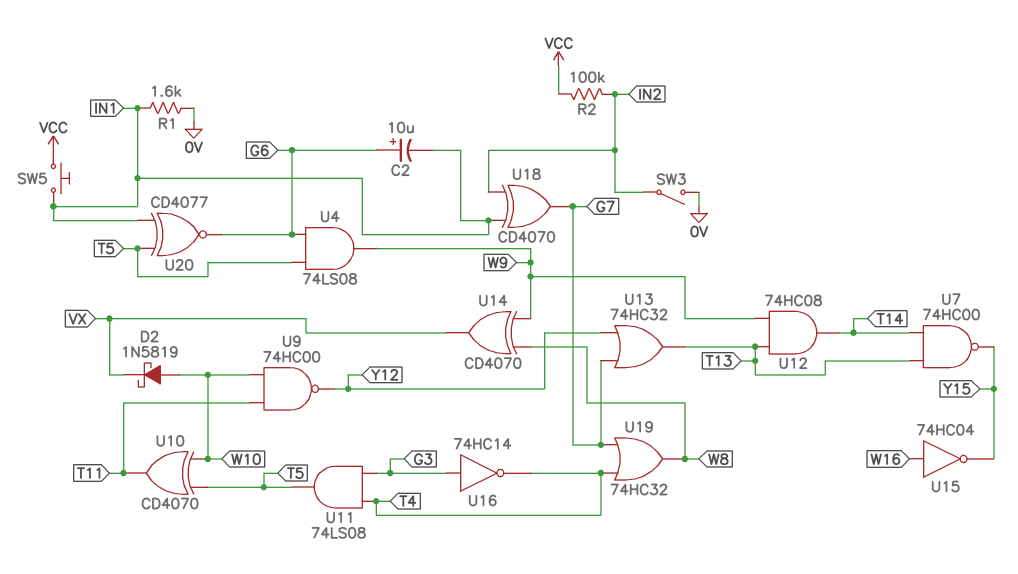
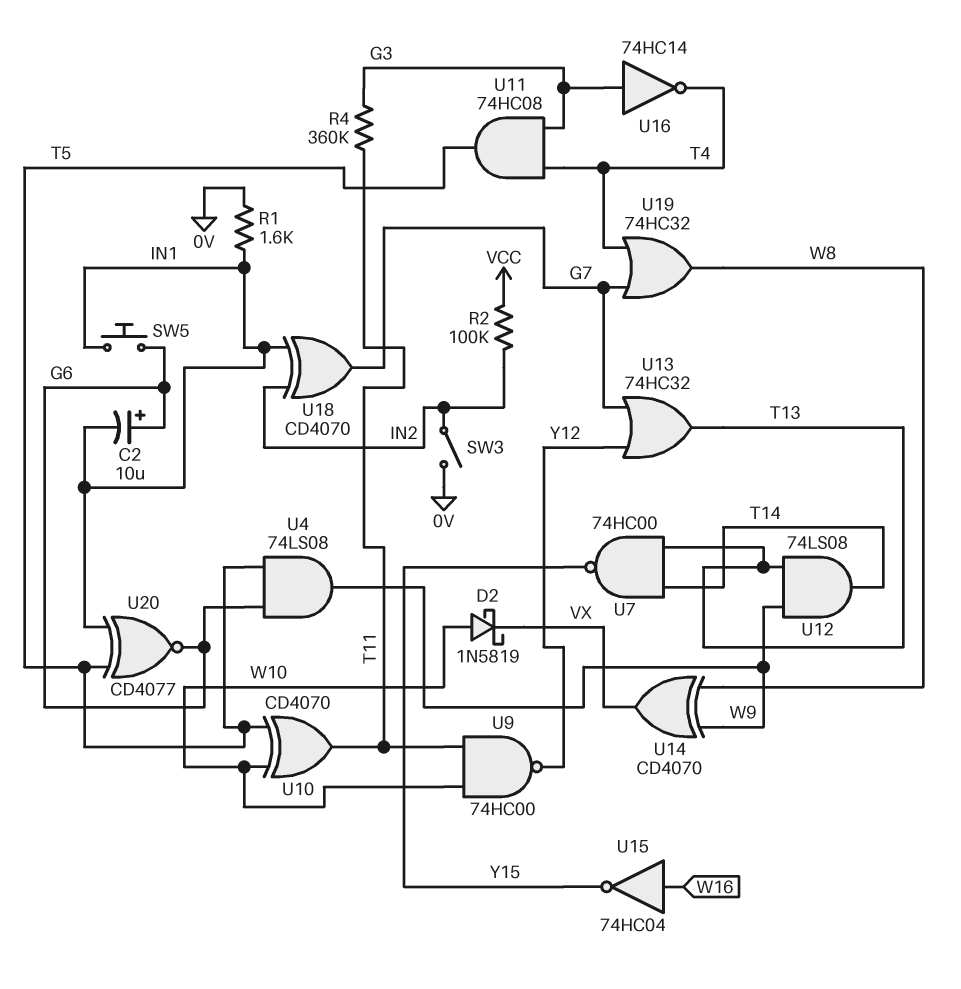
R4: none -> 360k (G3, T11)
SW5: button (IN1, VCC) -> button (G6, IN1)
U11: AND 74LS08 (in G3, in T4, out T5) -> AND 74HC08 (in G3, in T4, out T5)
U12: AND 74HC08 (in T13, in W9, out T14) -> AND 74LS08 (in T13, in W9, out T14)

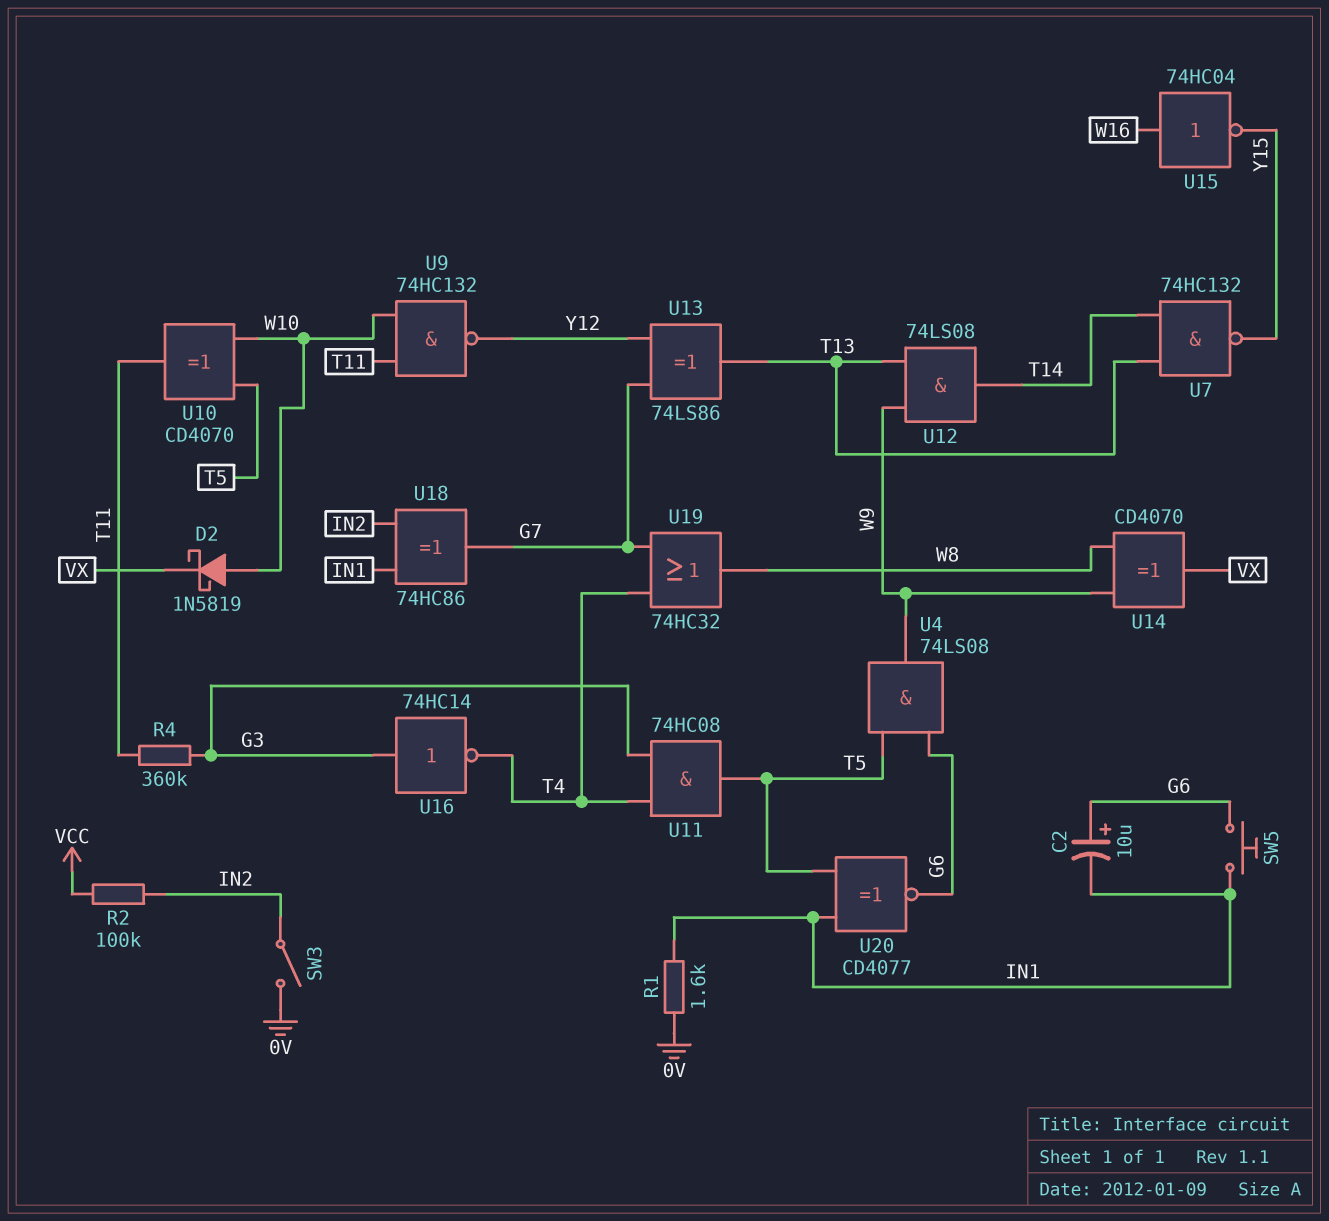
U7: NAND 74HC00 (in T13, in T14, out Y15) -> NAND 74HC132 (in T13, in T14, out Y15)
U9: NAND 74HC00 (in T11, in W10, out Y12) -> NAND 74HC132 (in T11, in W10, out Y12)
U13: OR 74HC32 (in G7, in Y12, out T13) -> XOR 74LS86 (in G7, in Y12, out T13)
U18: XOR CD4070 (in IN1, in IN2, out G7) -> XOR 74HC86 (in IN1, in IN2, out G7)

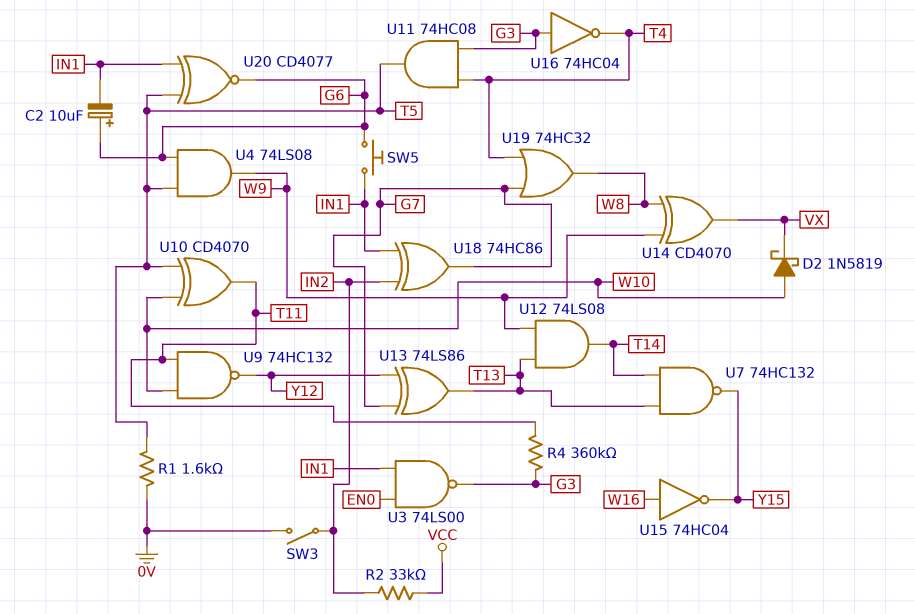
R1: 1.6k (0V, IN1) -> 1.6k (0V, T5)
R2: 100k (IN2, VCC) -> 33k (IN2, VCC)
U3: none -> NAND 74LS00 (in EN0, in IN1, out G3)
U16: NOT 74HC14 (in G3, out T4) -> NOT 74HC04 (in G3, out T4)

